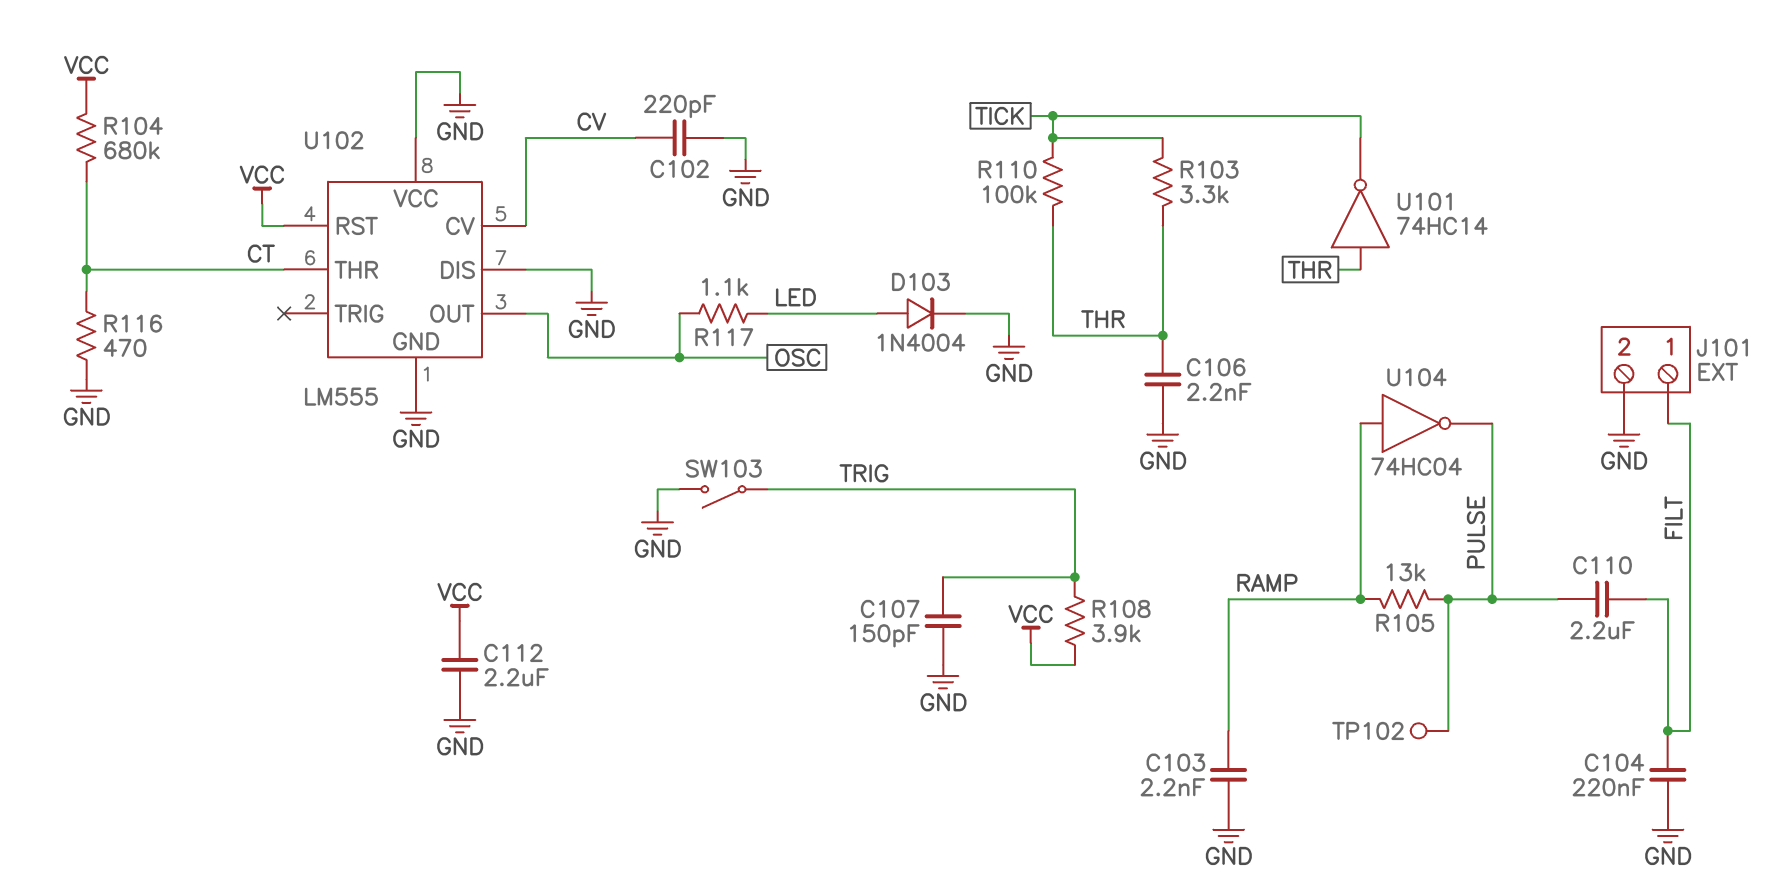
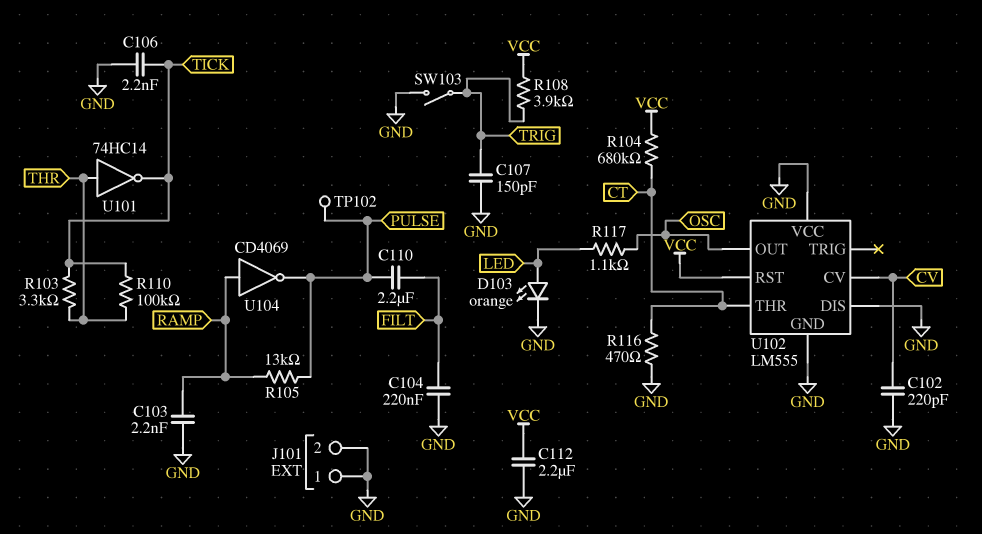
C106: 2.2nF (GND, THR) -> 2.2nF (GND, TICK)
D103: diode 1N4004 (A LED, K GND) -> LED orange (A LED, K GND)
J101 pin 1: FILT -> GND
U104: NOT 74HC04 (in RAMP, out PULSE) -> NOT CD4069 (in RAMP, out PULSE)

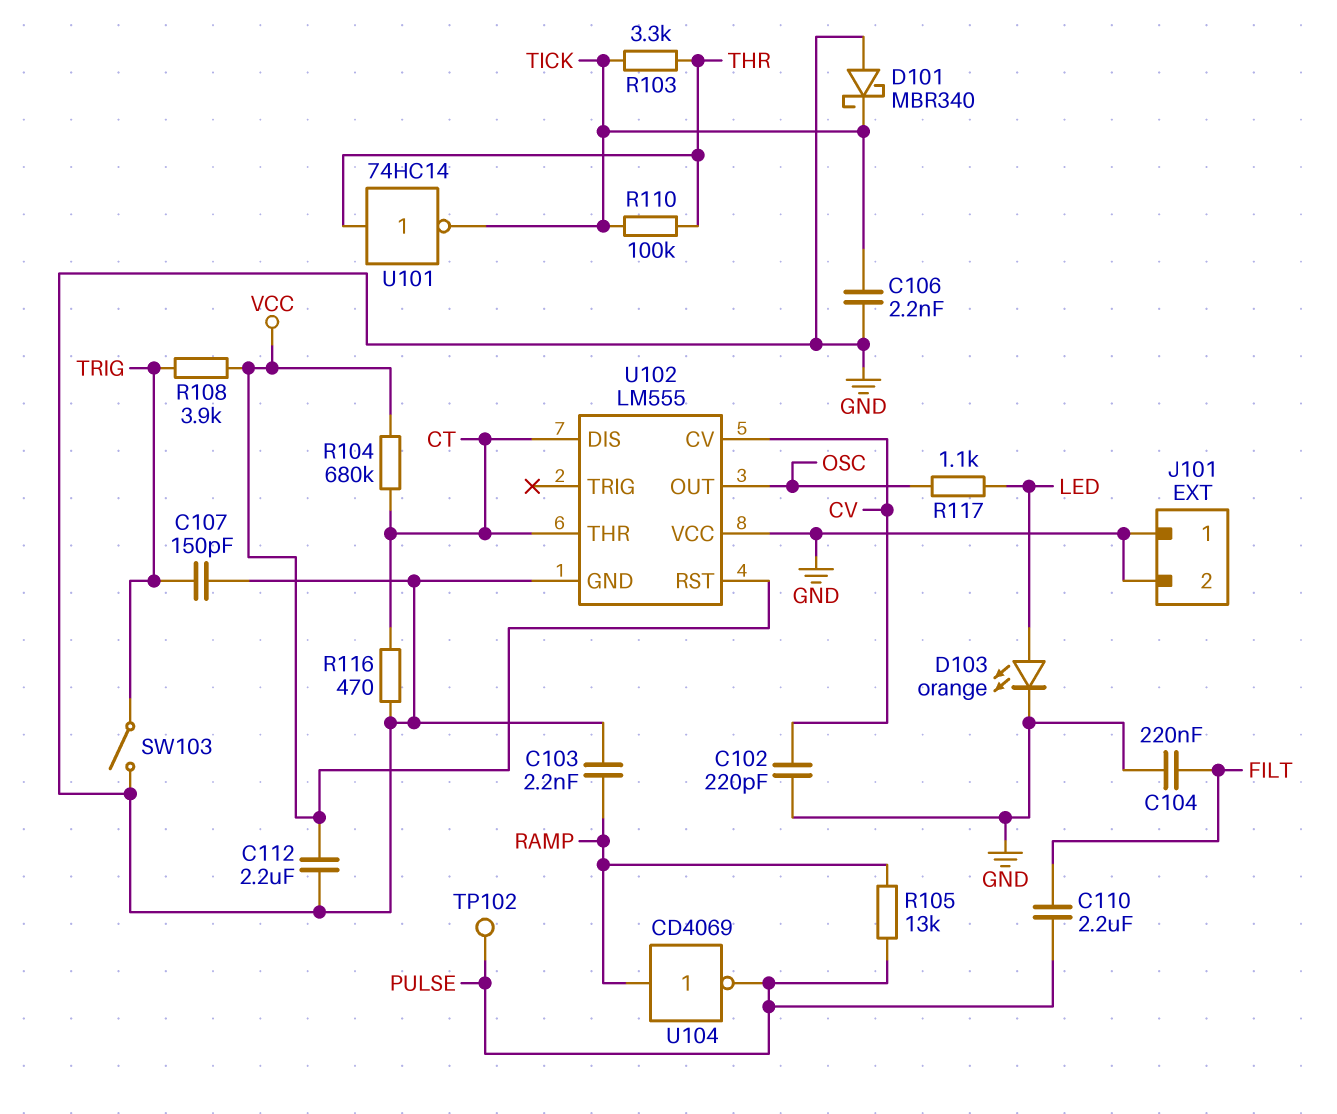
D101: none -> schottky MBR340 (A GND, K TICK)
U102 pin DIS: GND -> CT

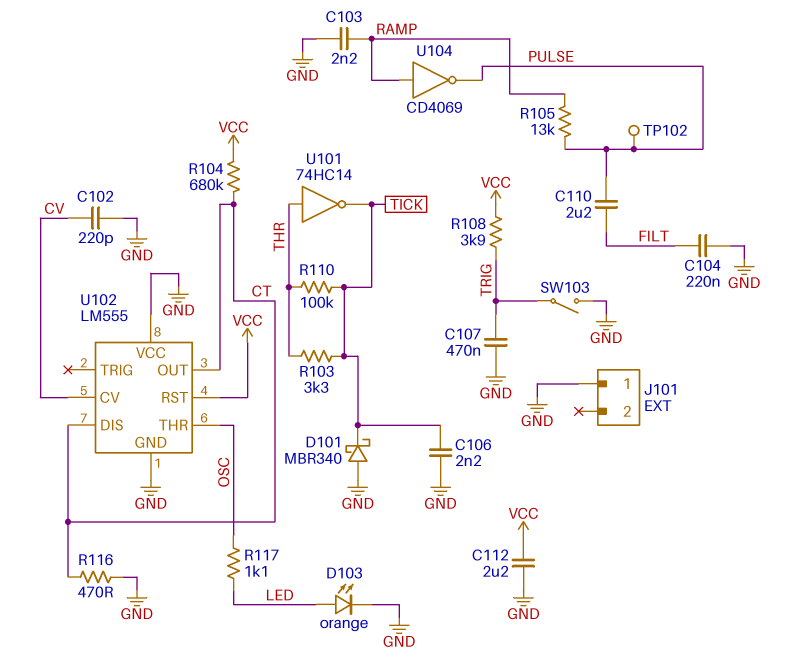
C107: 150pF (GND, TRIG) -> 470nF (GND, TRIG)
J101 pin 2: GND -> none
U102 pin OUT: OSC -> CT
U102 pin THR: CT -> OSC

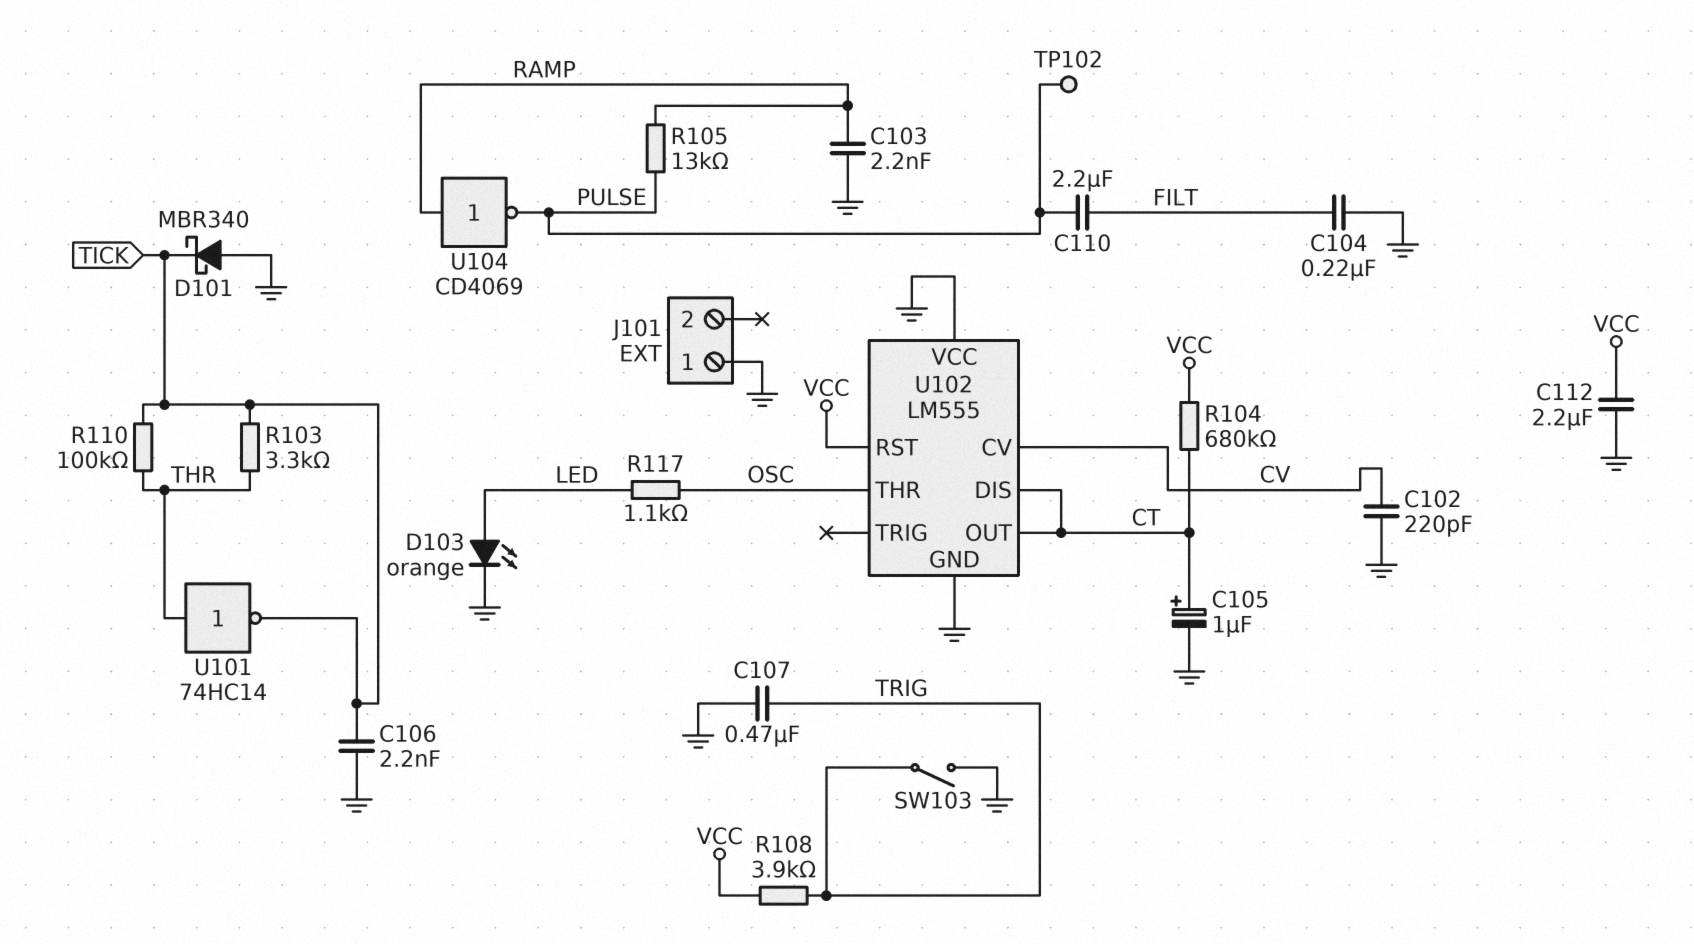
C105: none -> 1uF (plus CT, minus GND)
R116: 470 (CT, GND) -> none

